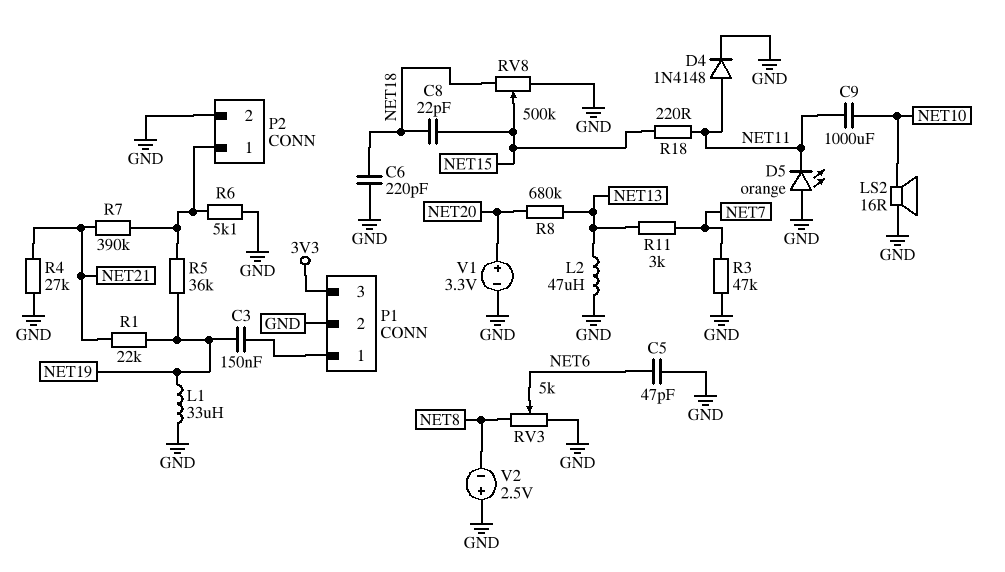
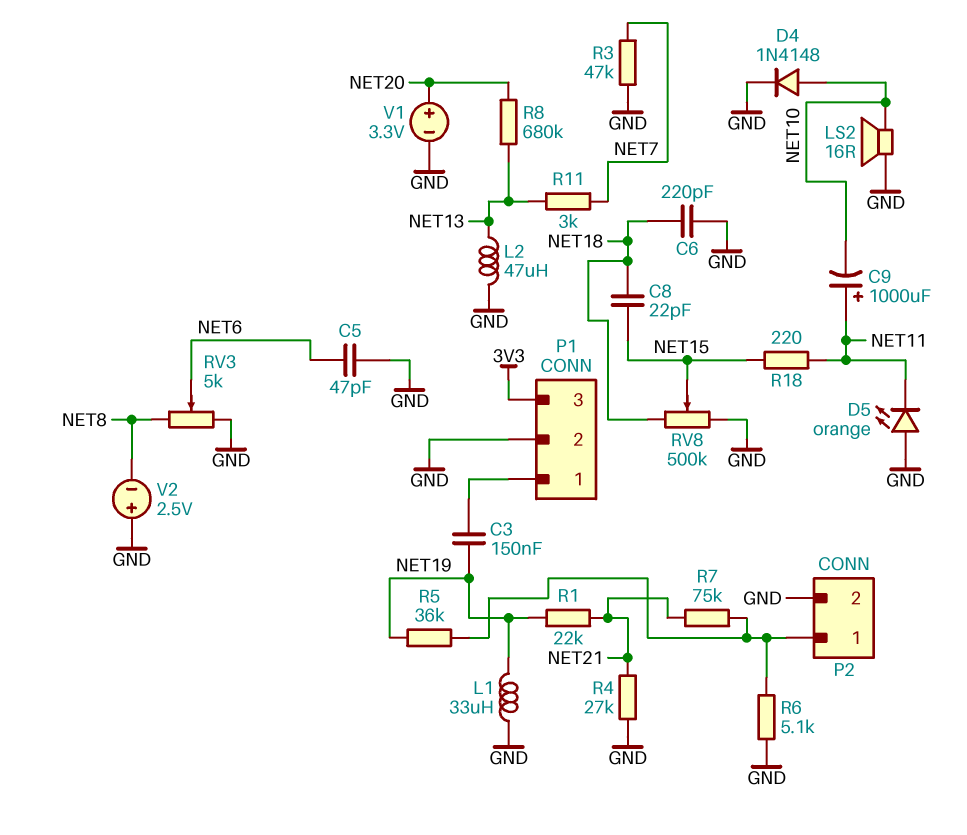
C9: 1000uF (NET10, NET11) -> 1000uF (plus NET11, minus NET10)
D4: diode 1N4148 (A NET11, K GND) -> diode 1N4148 (A NET10, K GND)
R7: 390k (NET21, P2/1) -> 75k (NET21, P2/1)

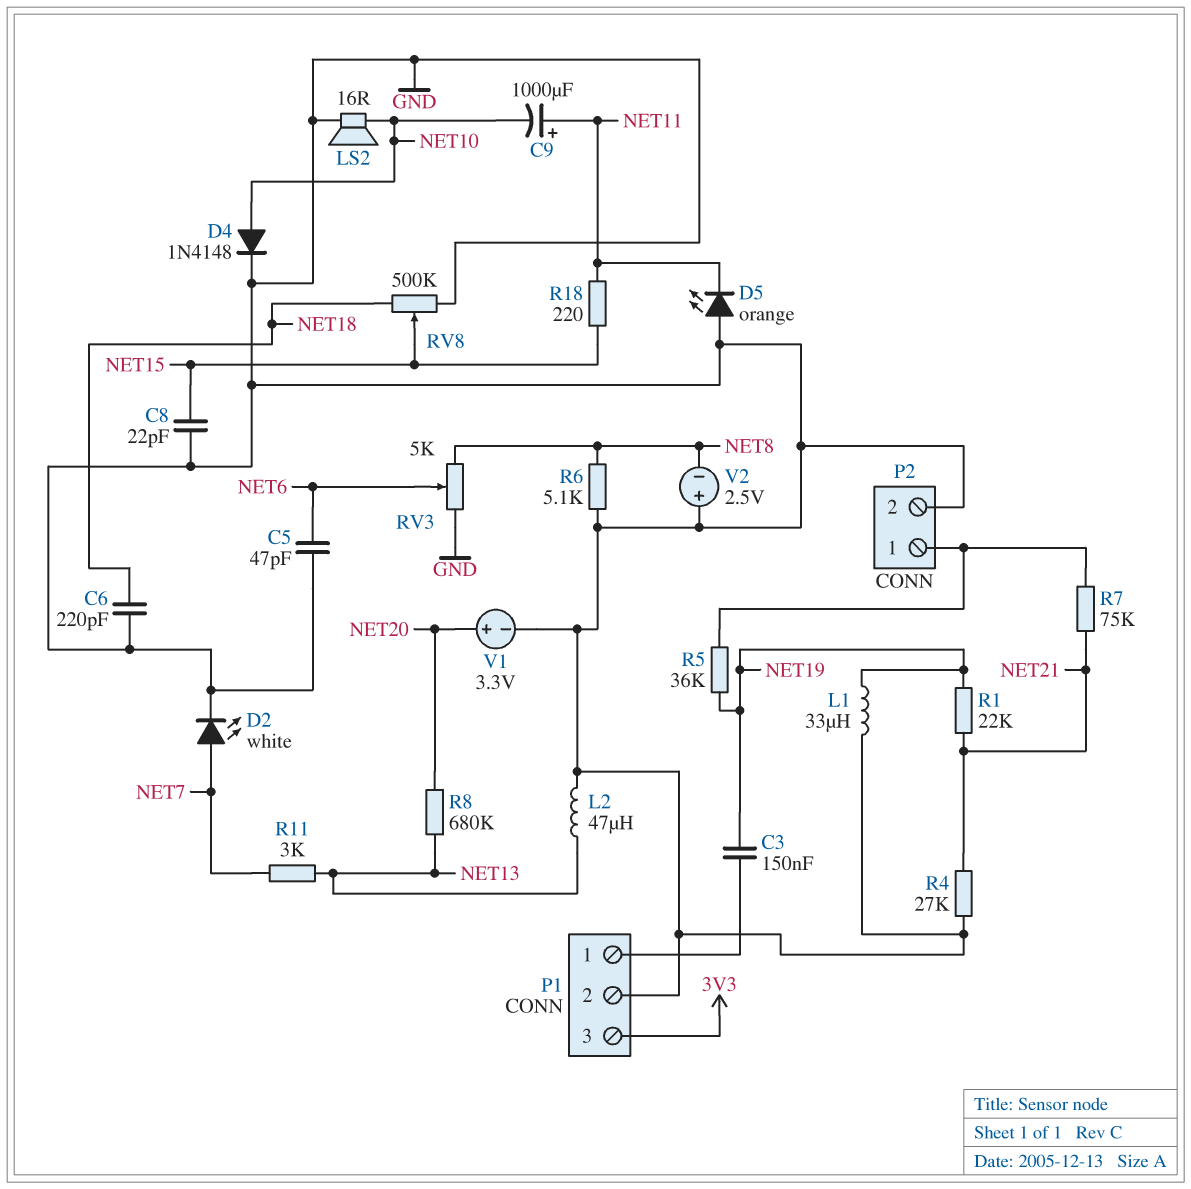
C8: 22pF (NET15, NET18) -> 22pF (GND, NET15)
D2: none -> LED white (A NET7, K GND)
R3: 47k (GND, NET7) -> none
R6: 5.1k (GND, P2/1) -> 5.1k (GND, NET8)

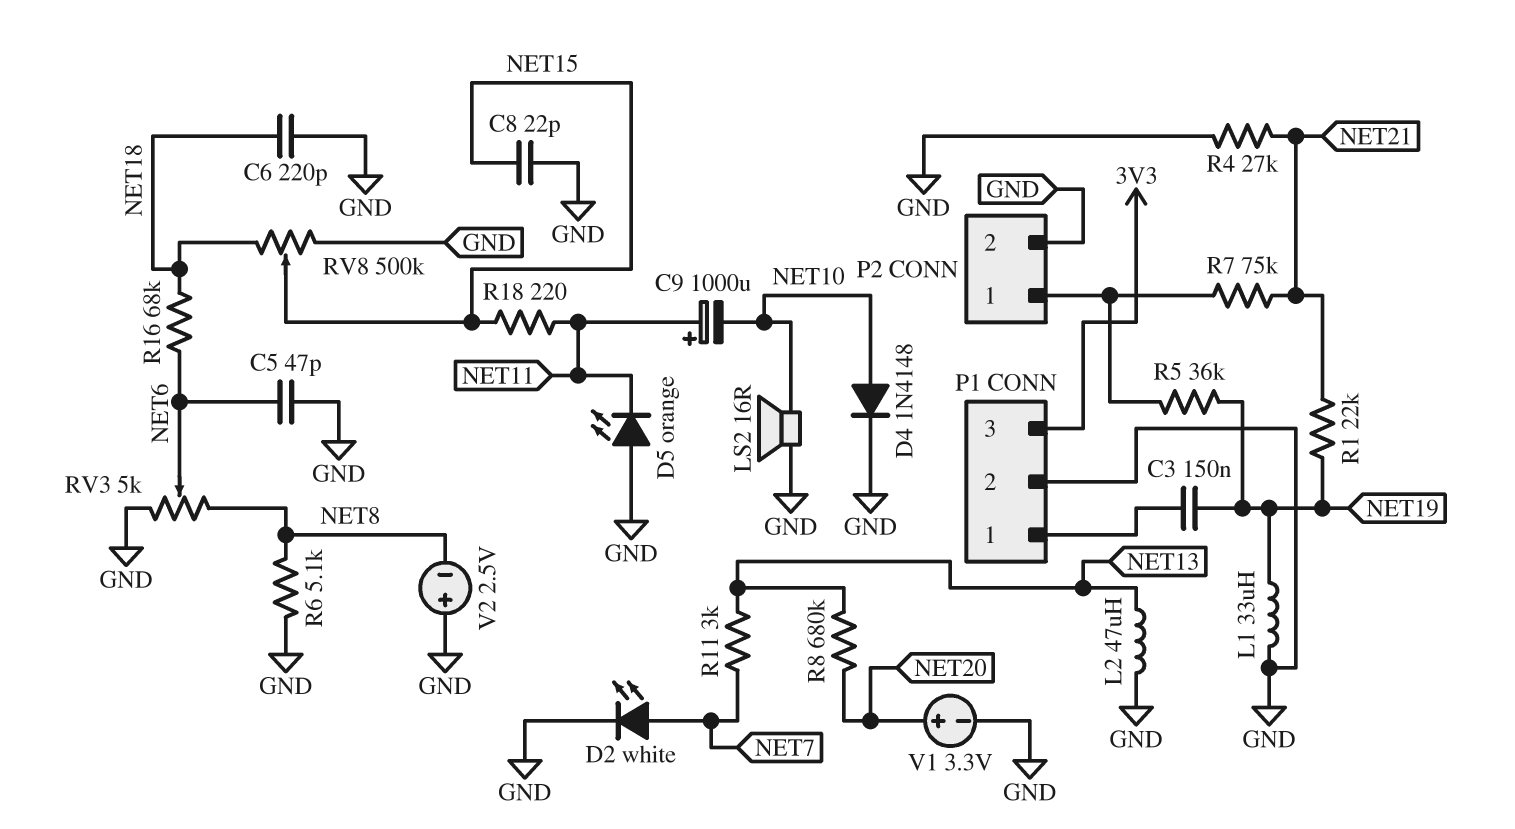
R16: none -> 68k (NET6, NET18)

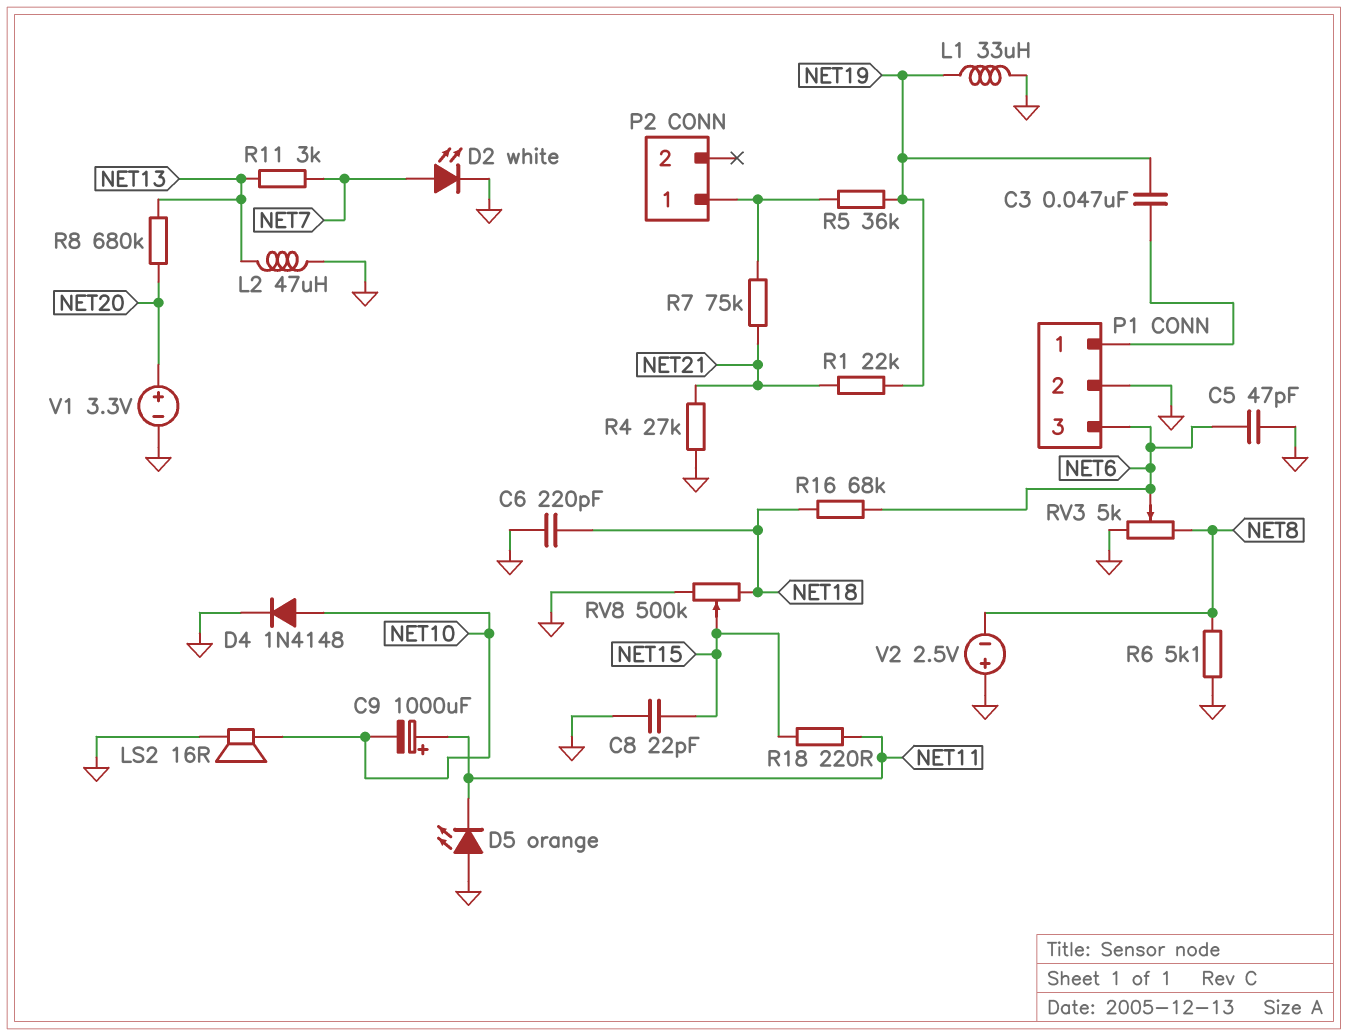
C3: 150nF (NET19, P1/1) -> 47nF (NET19, P1/1)
P1 pin 3: 3V3 -> NET6
P2 pin 2: GND -> none

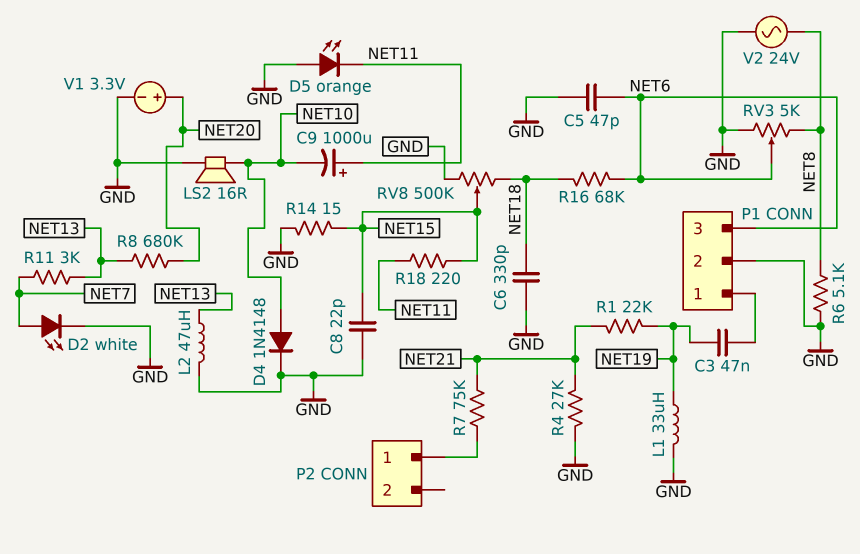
C6: 220pF (GND, NET18) -> 330pF (GND, NET18)
R5: 36k (NET19, P2/1) -> none
R14: none -> 15 (GND, NET15)
V2: 2.5V (plus GND, minus NET8) -> AC 24V (GND, NET8)

